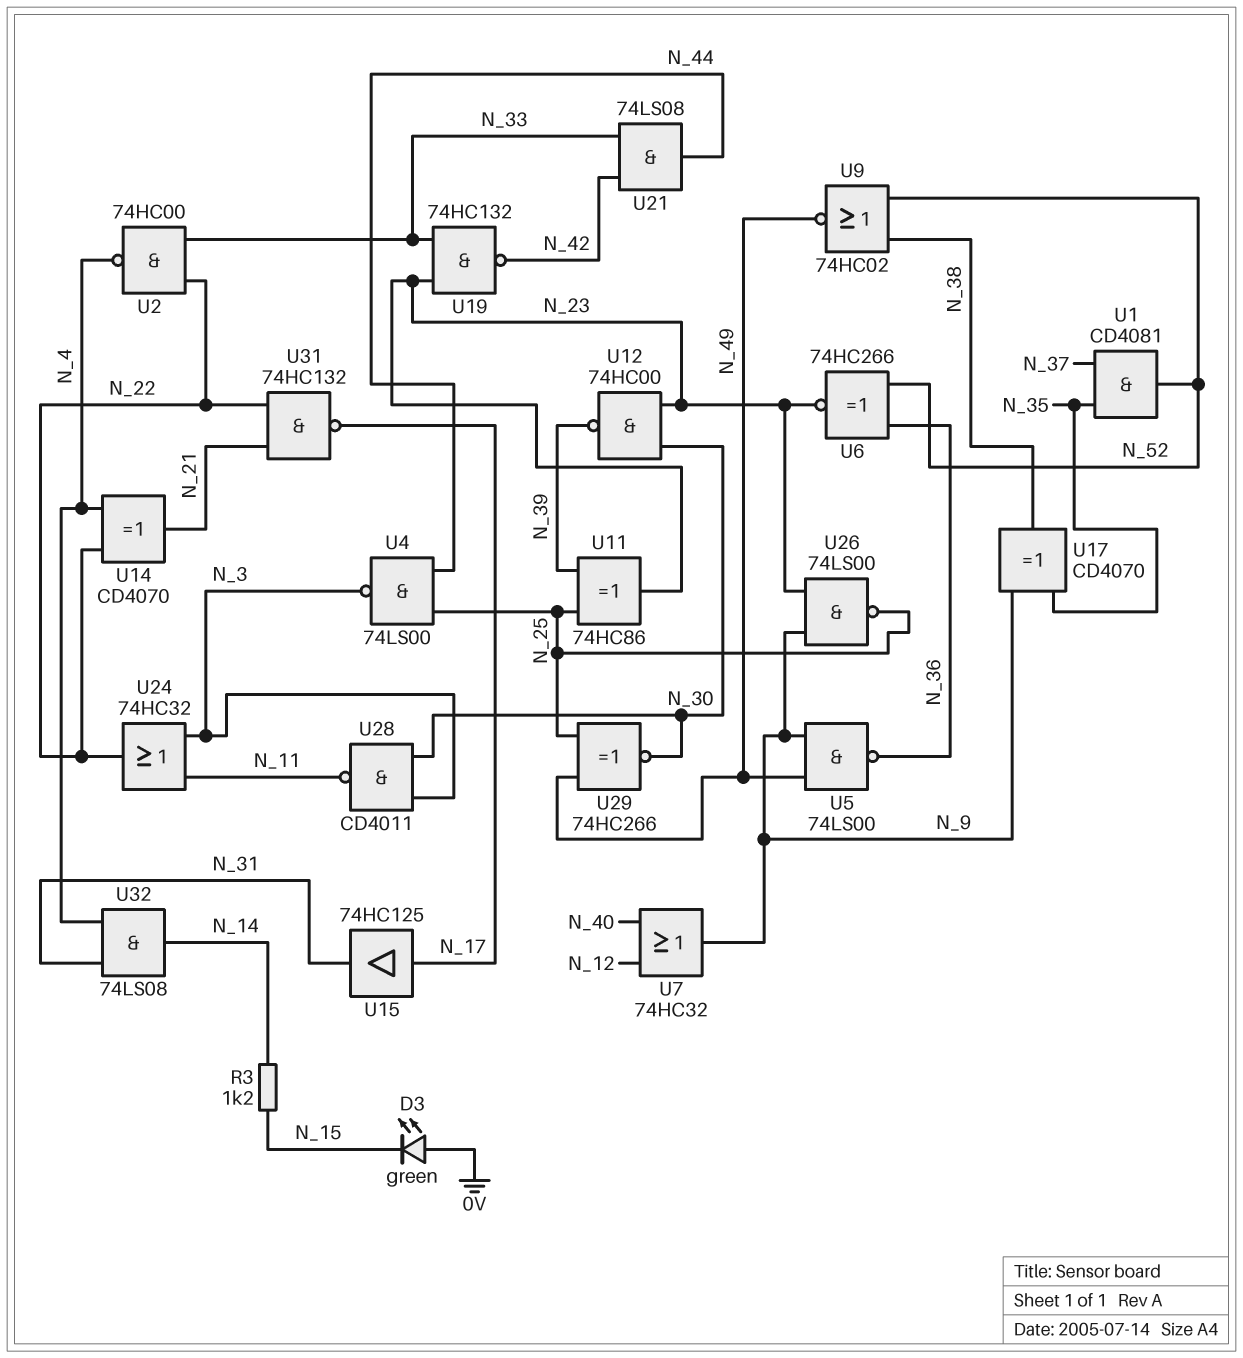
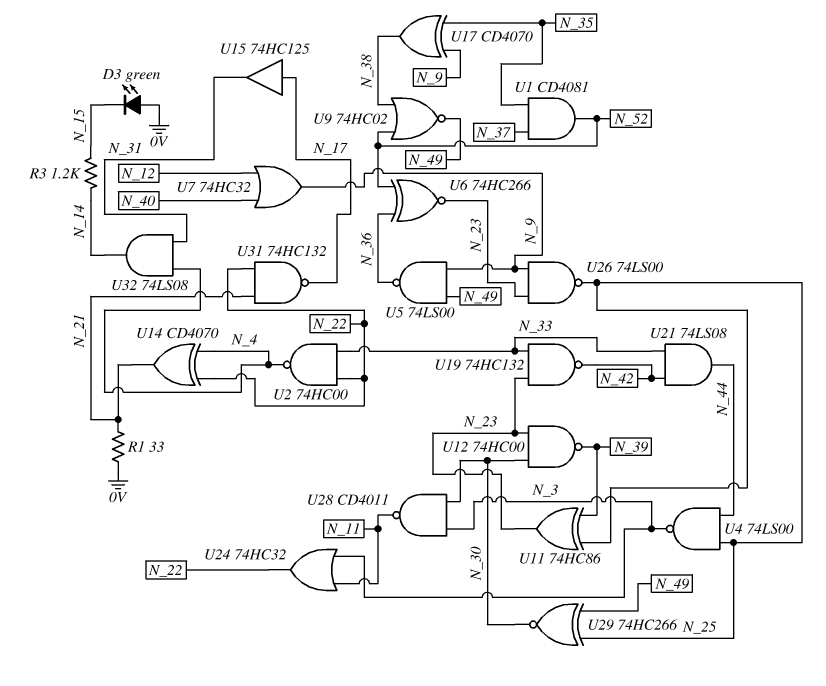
R1: none -> 33 (0V, N_21)

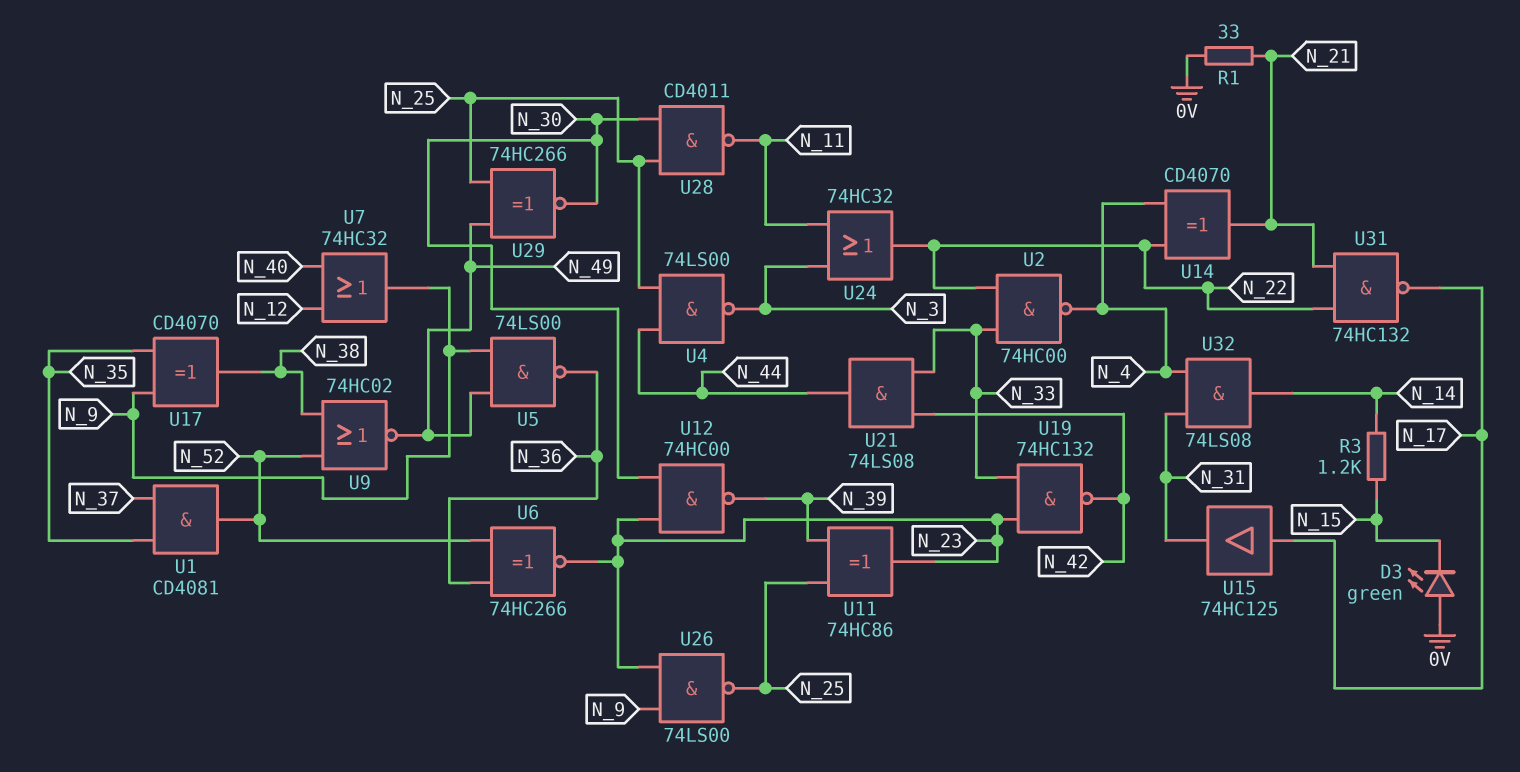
U28: NAND CD4011 (in N_3, in N_30, out N_11) -> NAND CD4011 (in N_25, in N_30, out N_11)

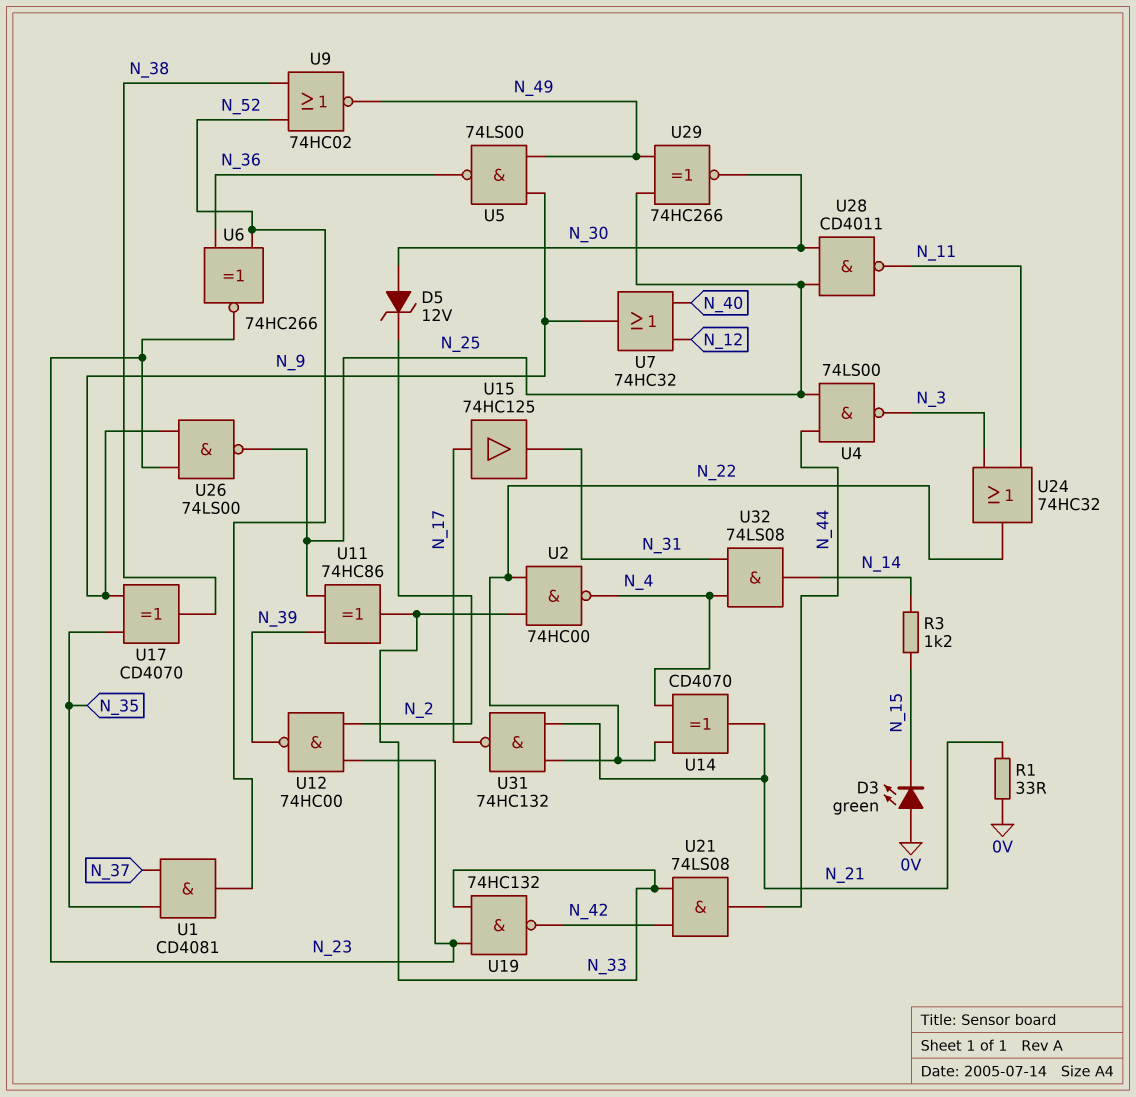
D5: none -> zener 12V (A N_30, K N_2)
U11: XOR 74HC86 (in N_25, in N_39, out N_23) -> XOR 74HC86 (in N_25, in N_39, out N_33)
U12: NAND 74HC00 (in N_23, in N_30, out N_39) -> NAND 74HC00 (in N_2, in N_23, out N_39)

